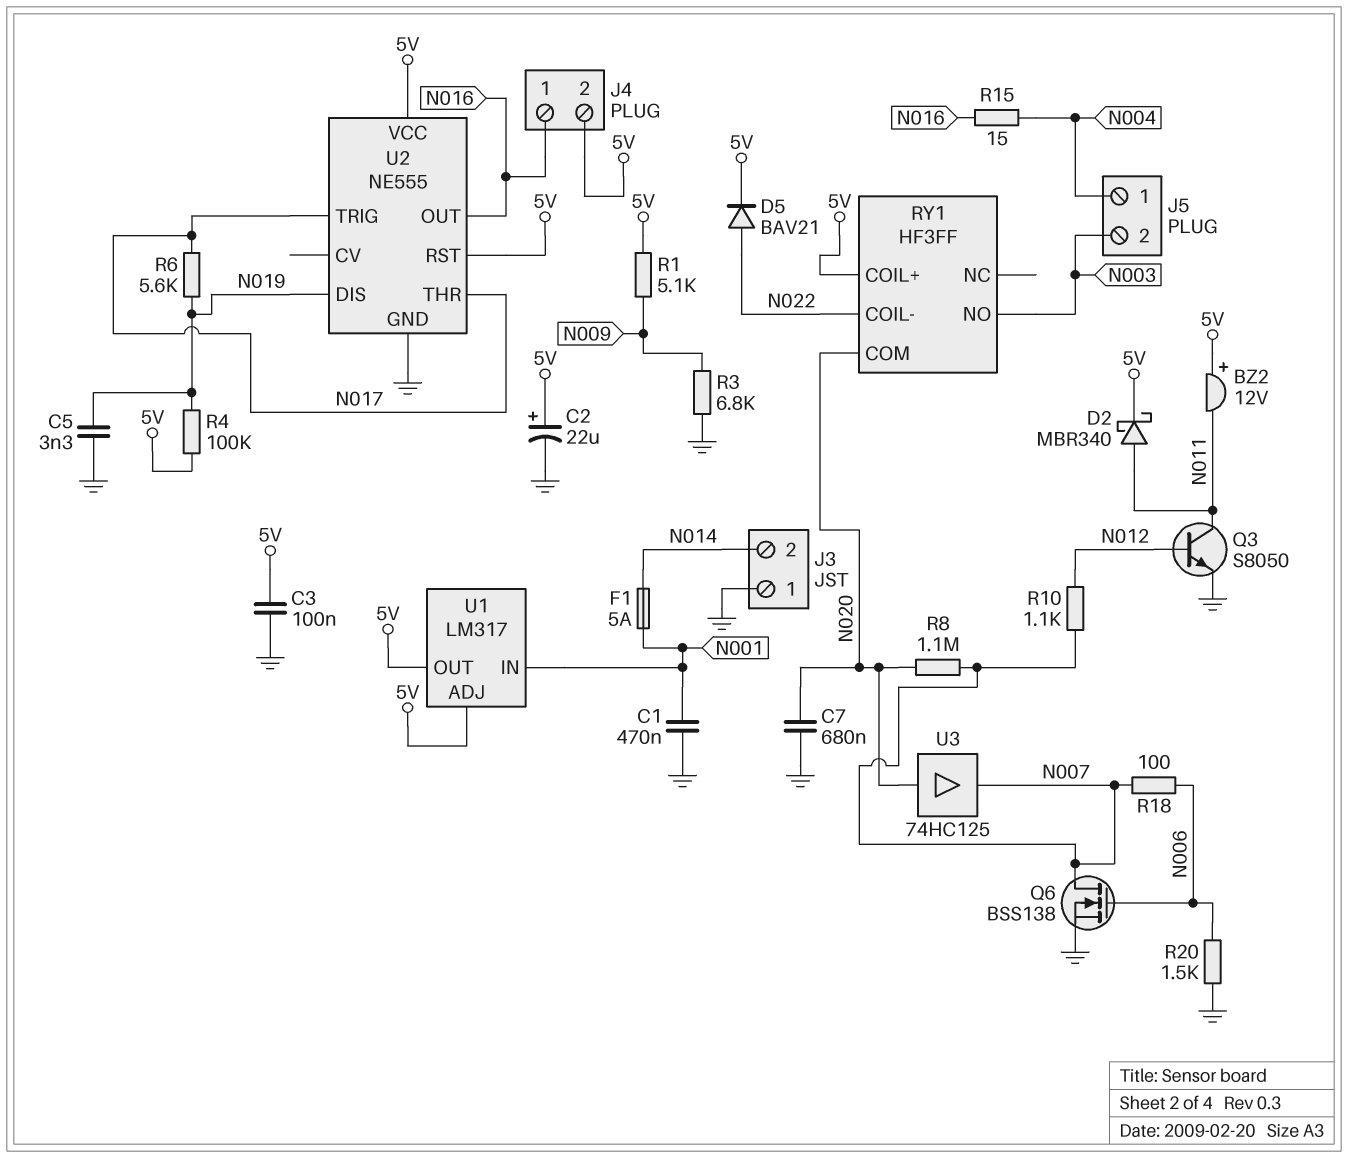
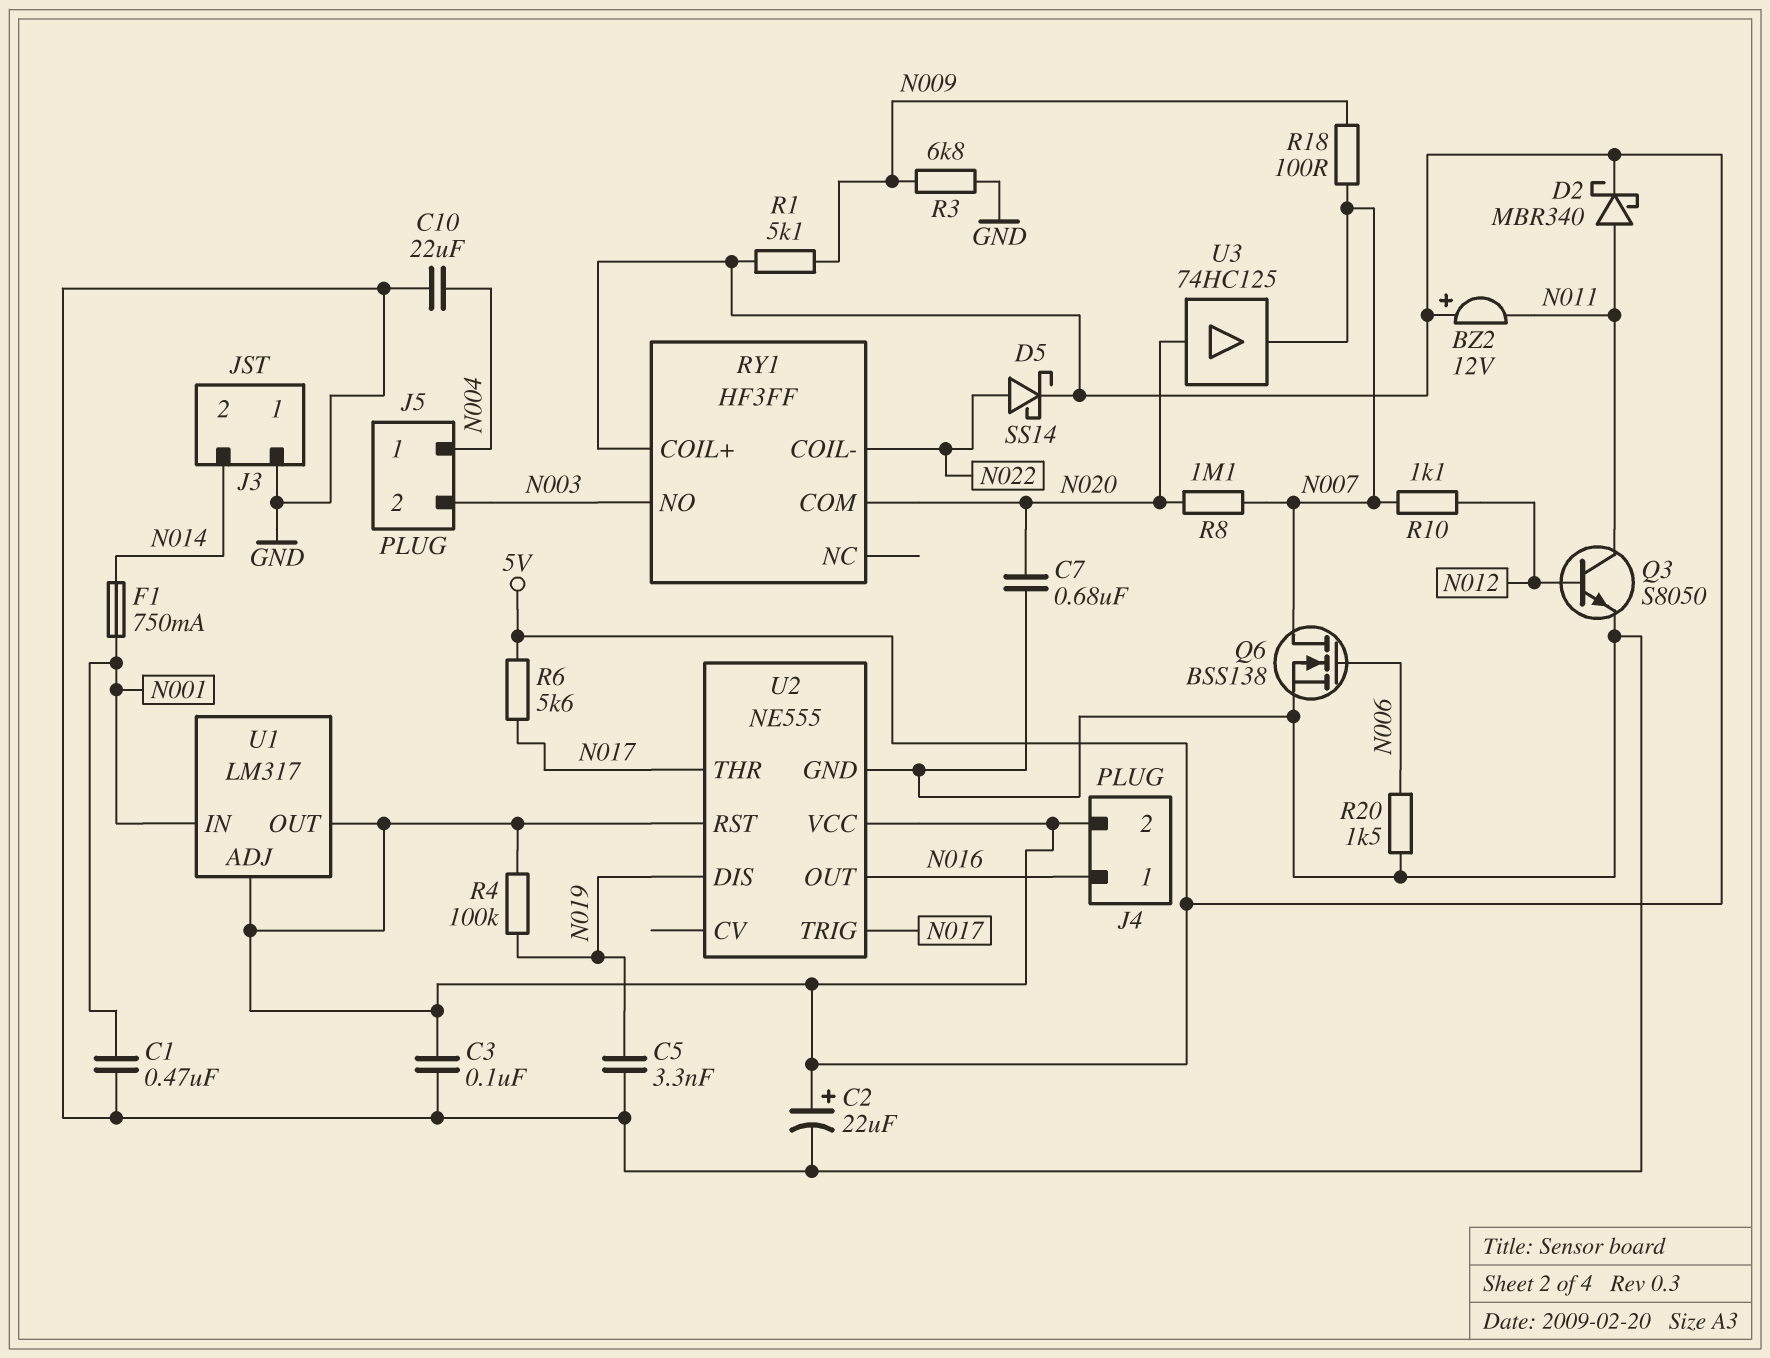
C10: none -> 22uF (GND, N004)
D5: diode BAV21 (A N022, K 5V) -> schottky SS14 (A N022, K 5V)
F1: 5A (N001, N014) -> 750mA (N001, N014)
R6: 5.6k (N017, N019) -> 5.6k (5V, N017)
R15: 15 (N004, N016) -> none
R18: 100 (N006, N007) -> 100 (N007, N009)

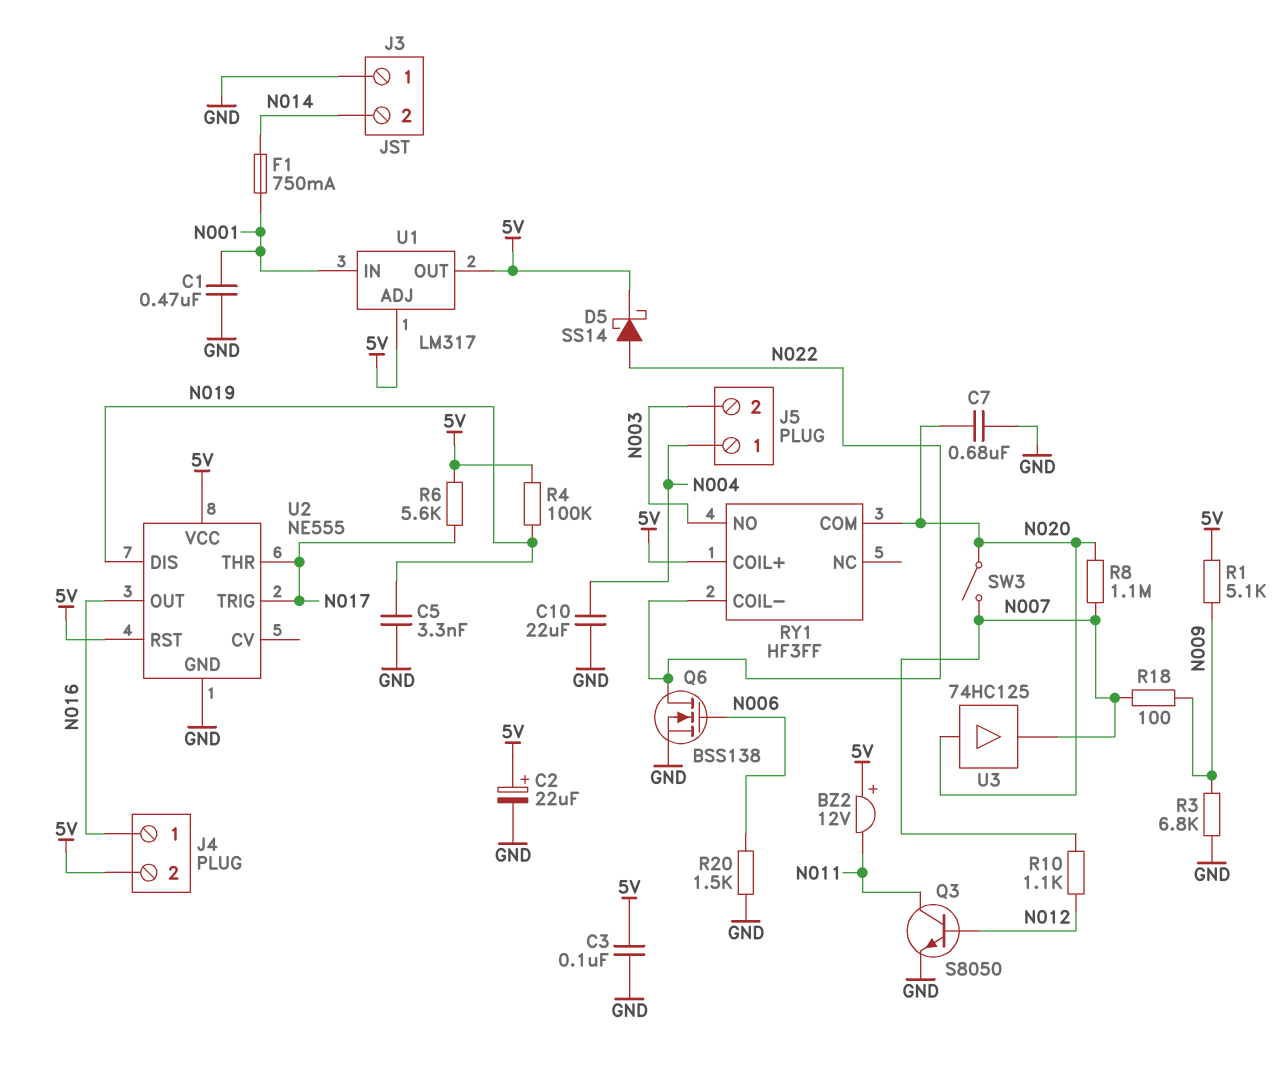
D2: schottky MBR340 (A N011, K 5V) -> none
Q6: NMOS BSS138 (G N006, D N007, S GND) -> NMOS BSS138 (G N006, D N022, S GND)
SW3: none -> switch (N007, N020)

